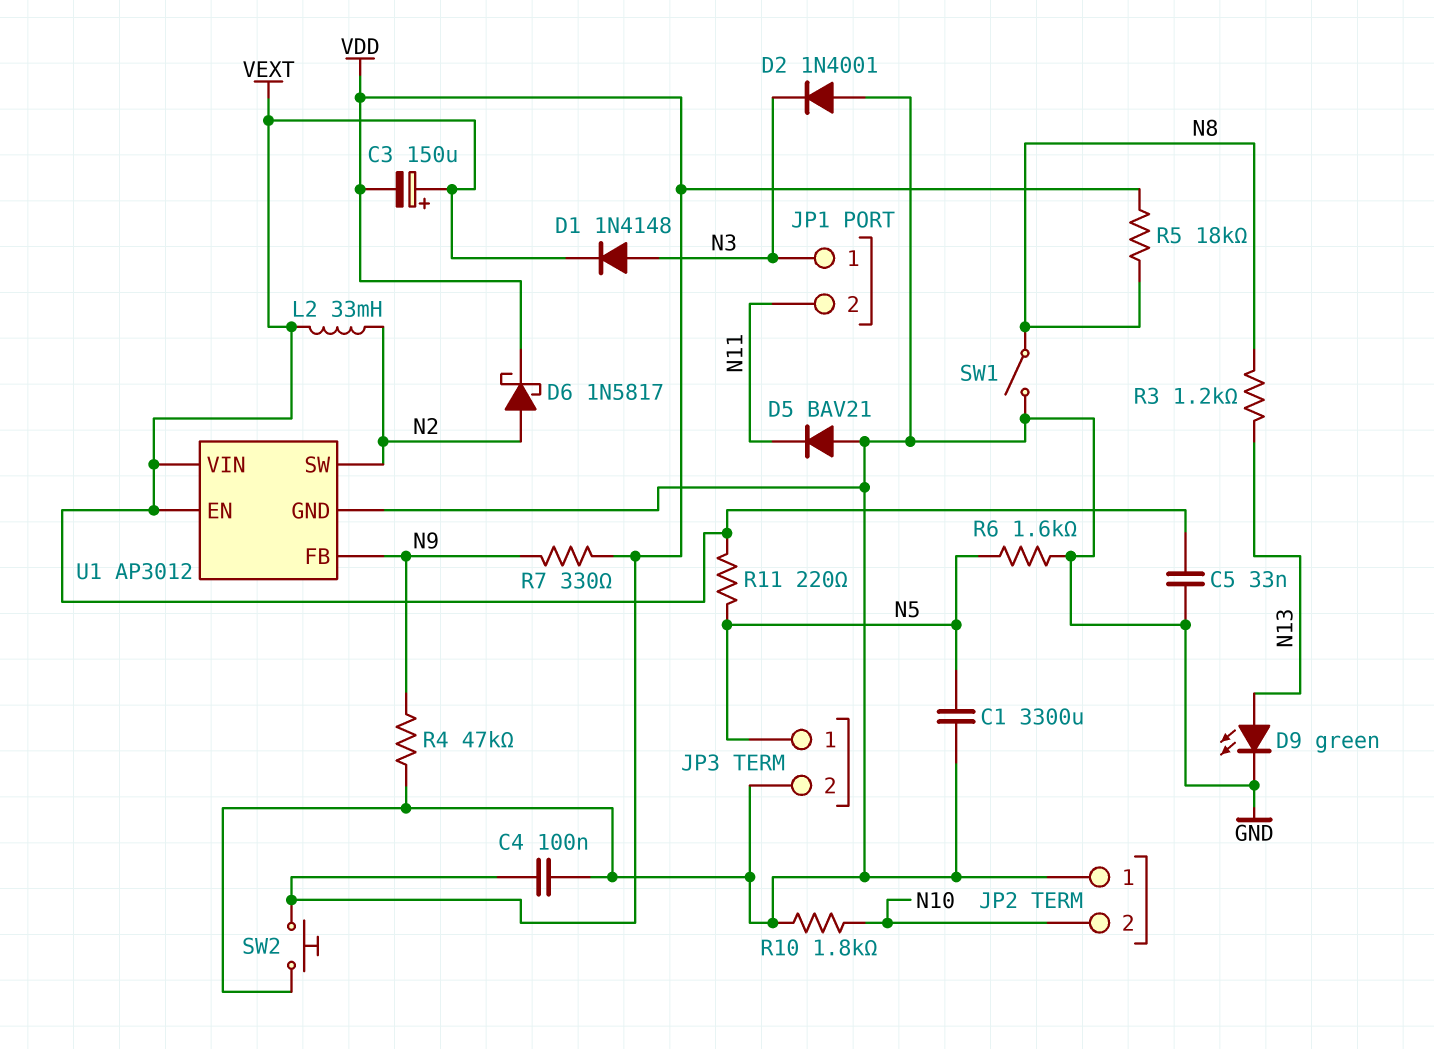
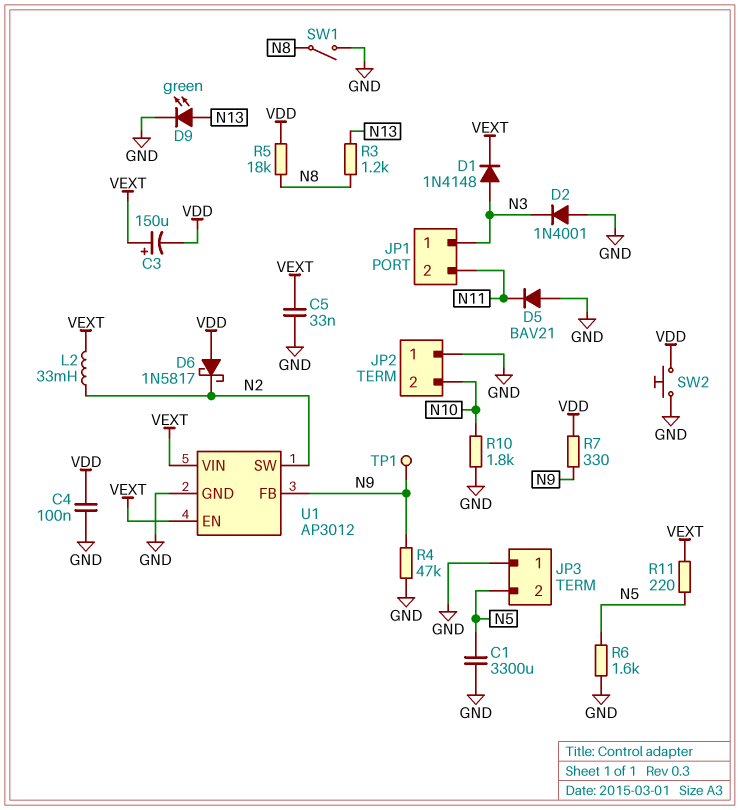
D6: schottky 1N5817 (A N2, K VDD) -> schottky 1N5817 (A VDD, K N2)
JP3 pin 1: N5 -> GND
JP3 pin 2: GND -> N5
TP1: none -> test point (N9)

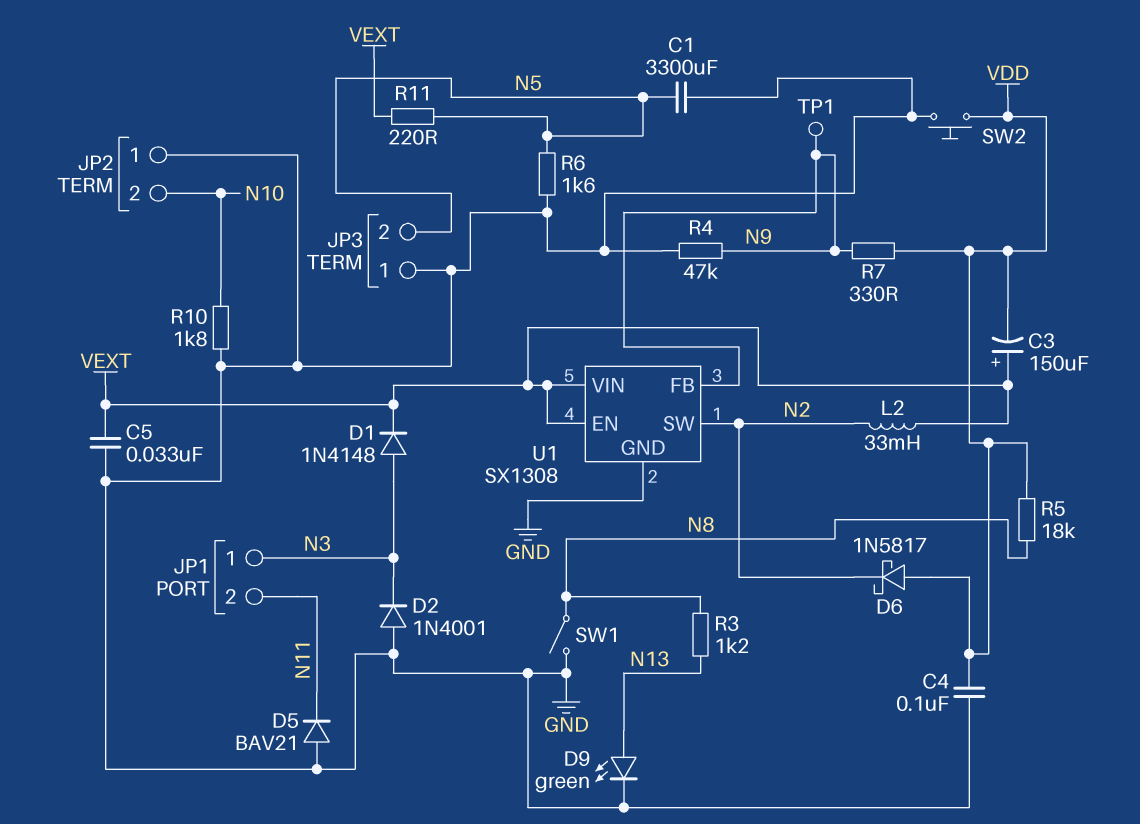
U1: AP3012 -> SX1308

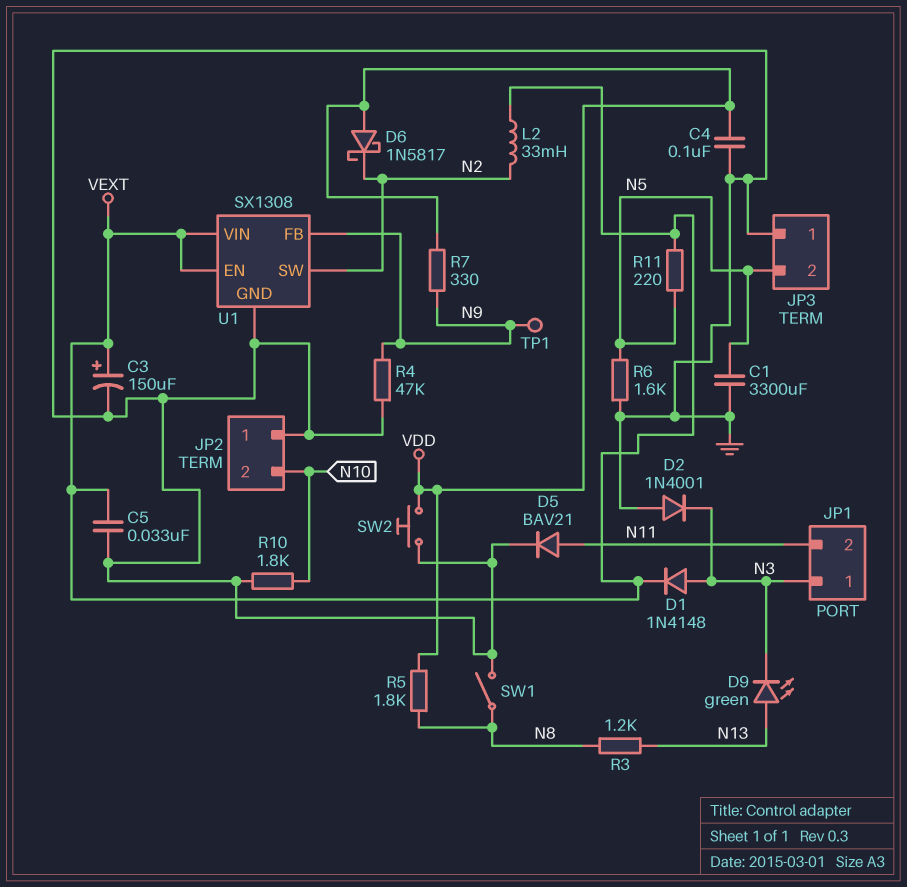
C3: 150uF (plus VEXT, minus VDD) -> 150uF (plus VEXT, minus GND)
D5: diode BAV21 (A GND, K N11) -> diode BAV21 (A N11, K GND)
D9: LED green (A N13, K GND) -> LED green (A N13, K N3)
R5: 18k (N8, VDD) -> 1.8k (N8, VDD)

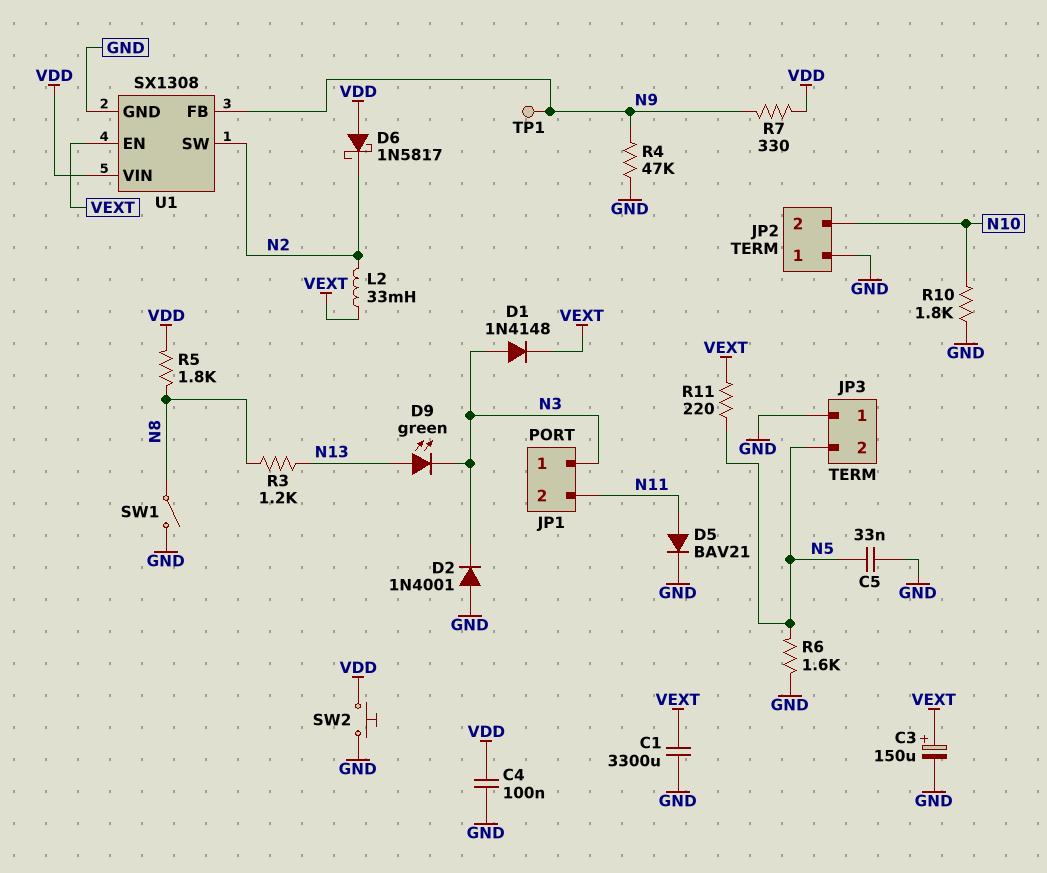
C1: 3300uF (GND, N5) -> 3300uF (GND, VEXT)
C5: 33nF (GND, VEXT) -> 33nF (GND, N5)
U1 pin VIN: VEXT -> VDD

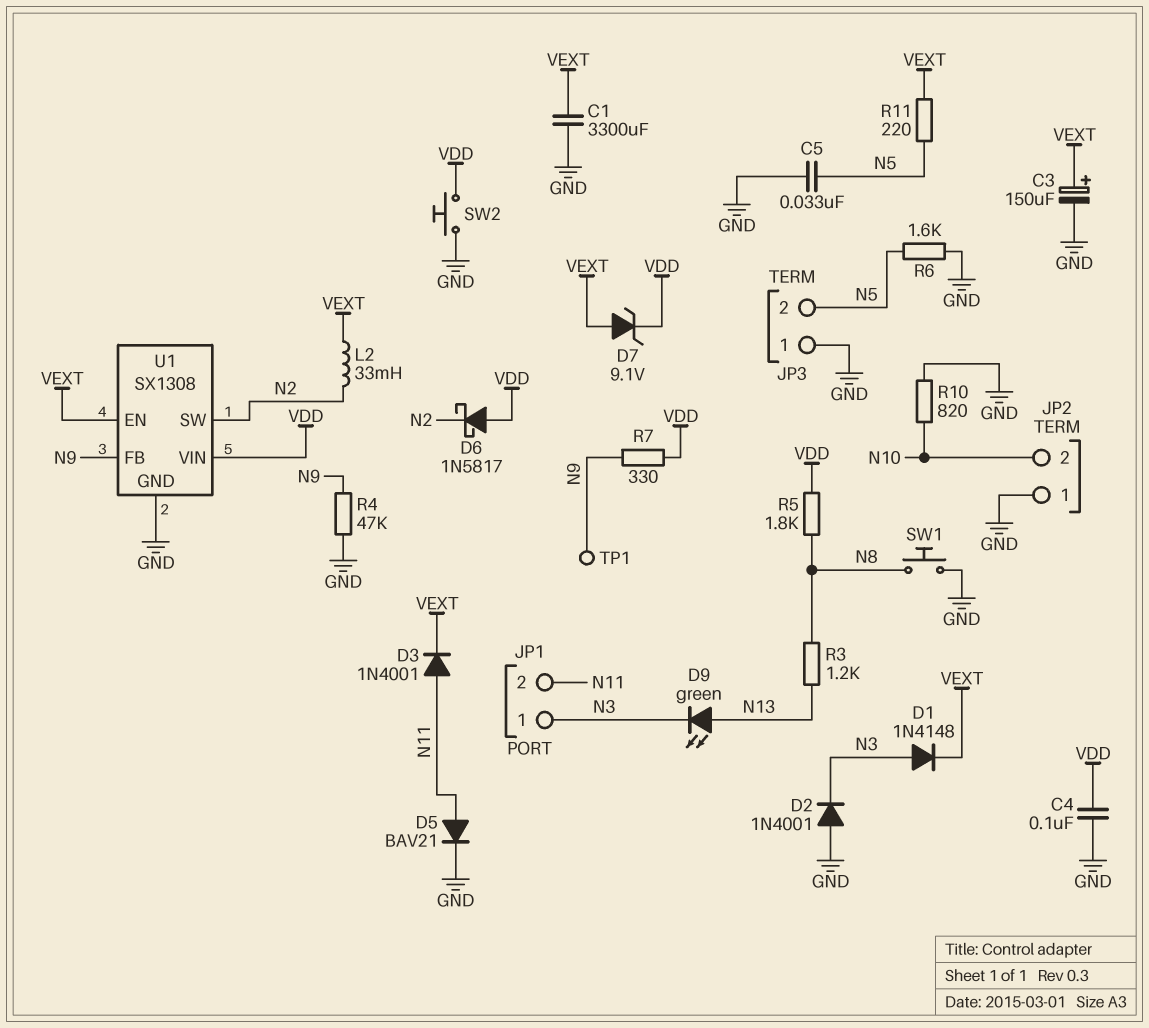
D3: none -> diode 1N4001 (A N11, K VEXT)
D7: none -> zener 9.1V (A VEXT, K VDD)
R10: 1.8k (GND, N10) -> 820 (GND, N10)
SW1: switch (GND, N8) -> button (GND, N8)

